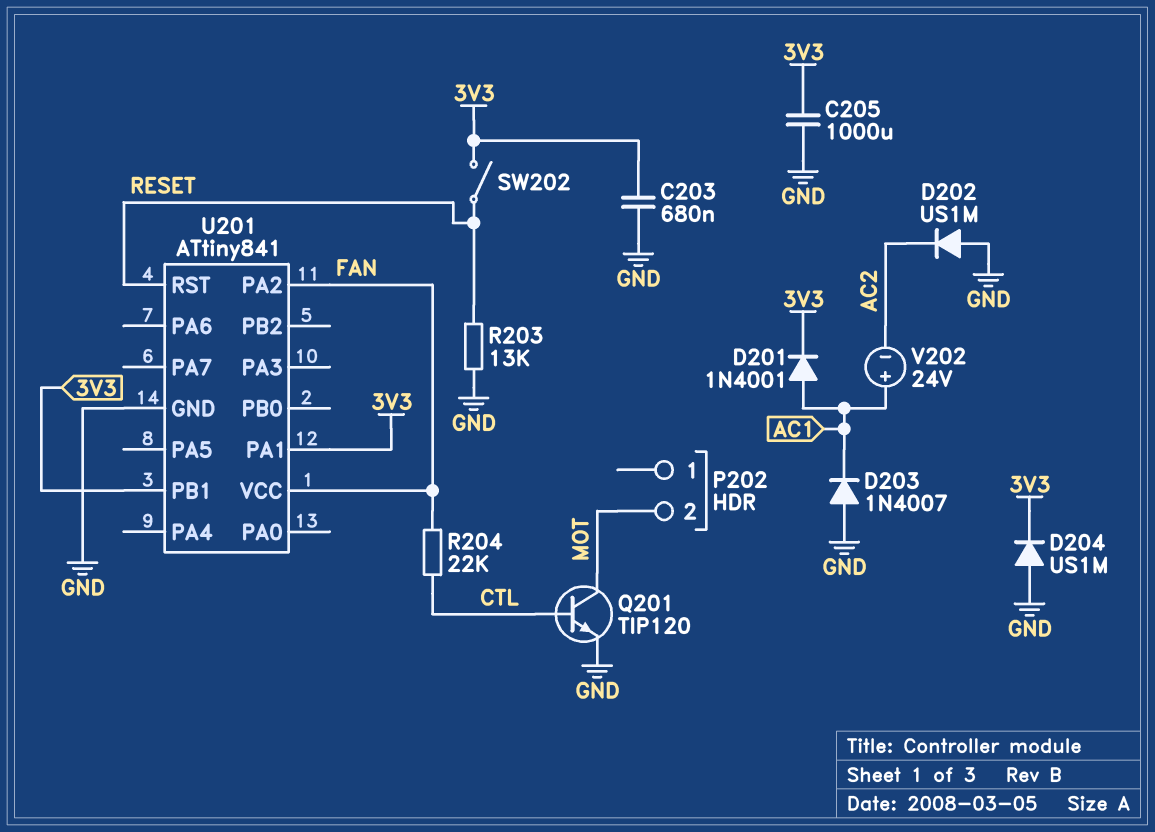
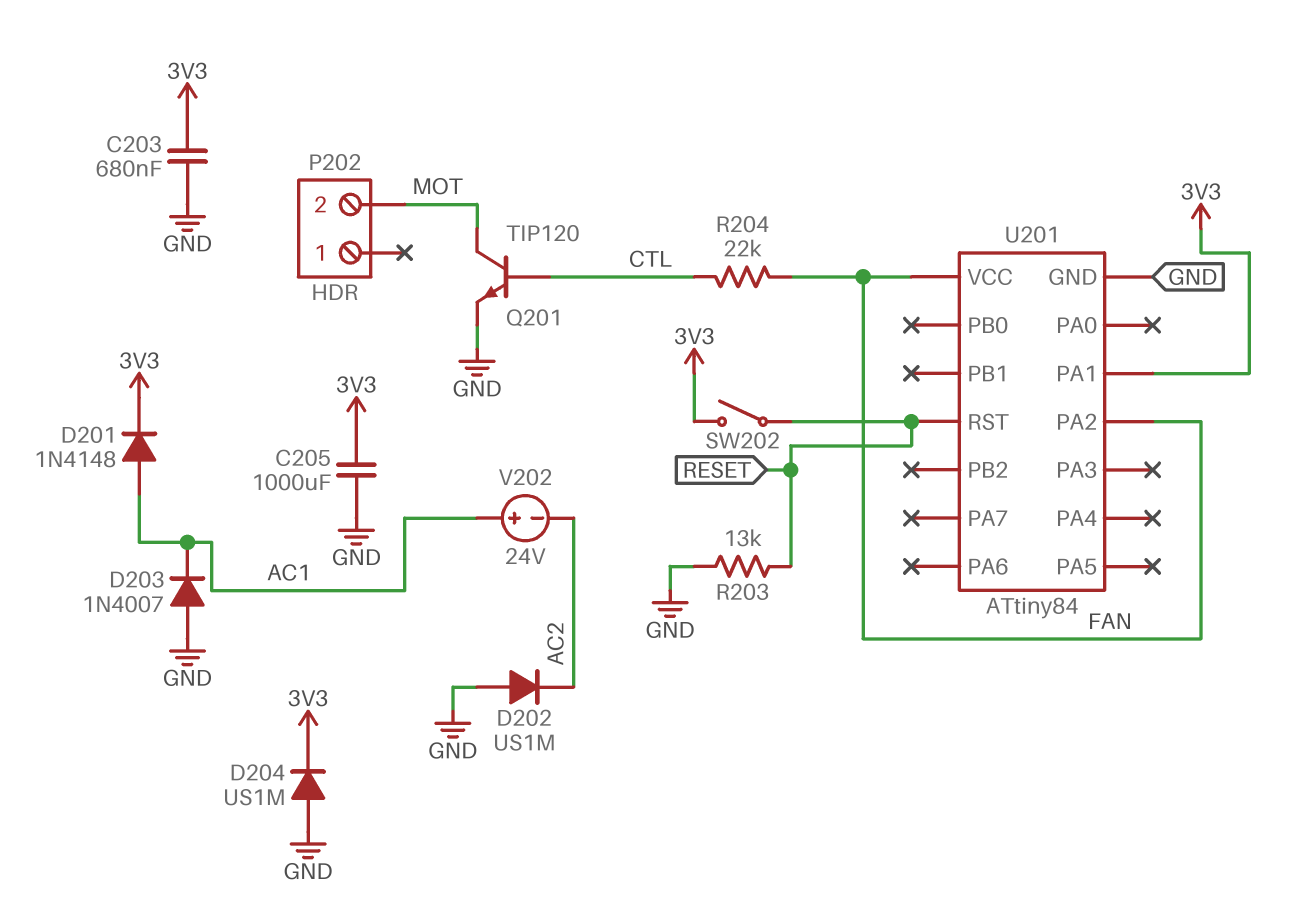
D201: diode 1N4001 (A AC1, K 3V3) -> diode 1N4148 (A AC1, K 3V3)
U201: ATtiny841 -> ATtiny84
U201 pin PB1: 3V3 -> none

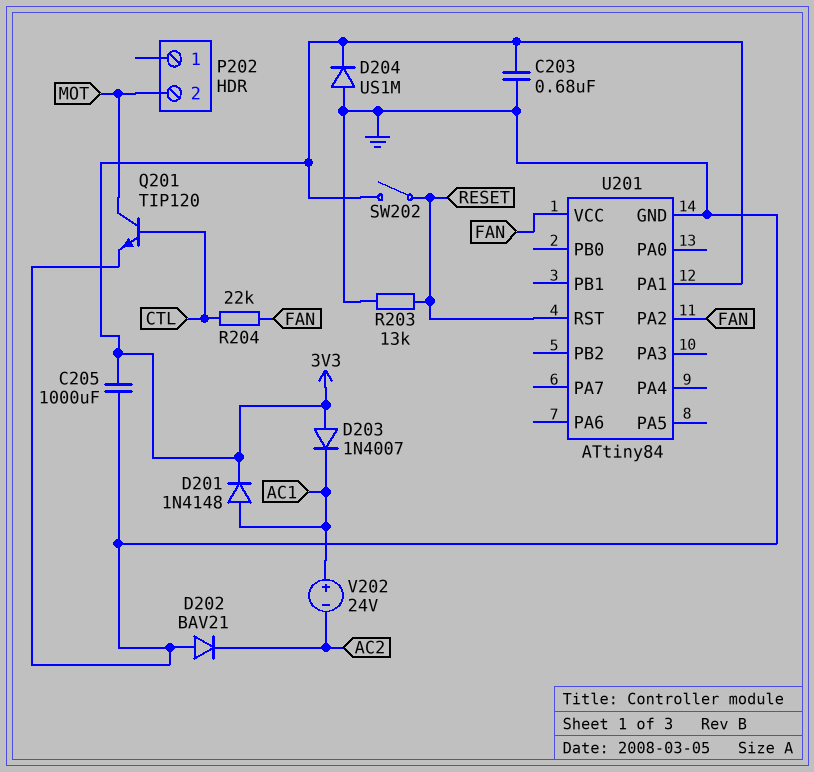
D202: diode US1M (A GND, K AC2) -> diode BAV21 (A GND, K AC2)
D203: diode 1N4007 (A GND, K AC1) -> diode 1N4007 (A 3V3, K AC1)

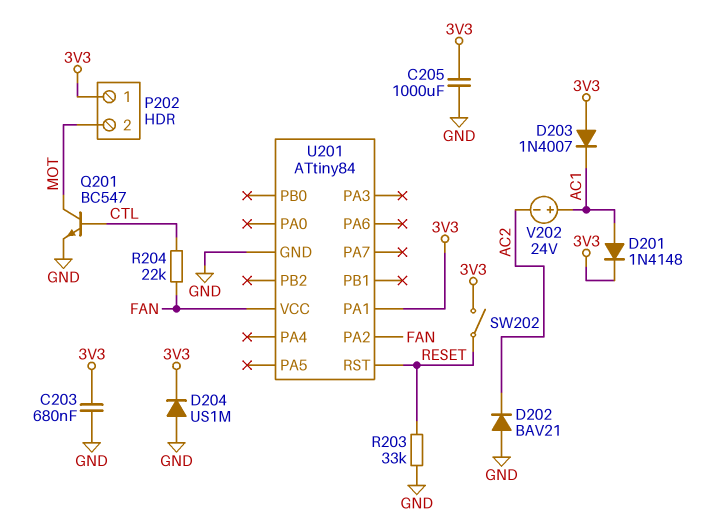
P202 pin 1: none -> 3V3
Q201: NPN TIP120 (B CTL, C MOT, E GND) -> NPN BC547 (B CTL, C MOT, E GND)
R203: 13k (GND, RESET) -> 33k (GND, RESET)

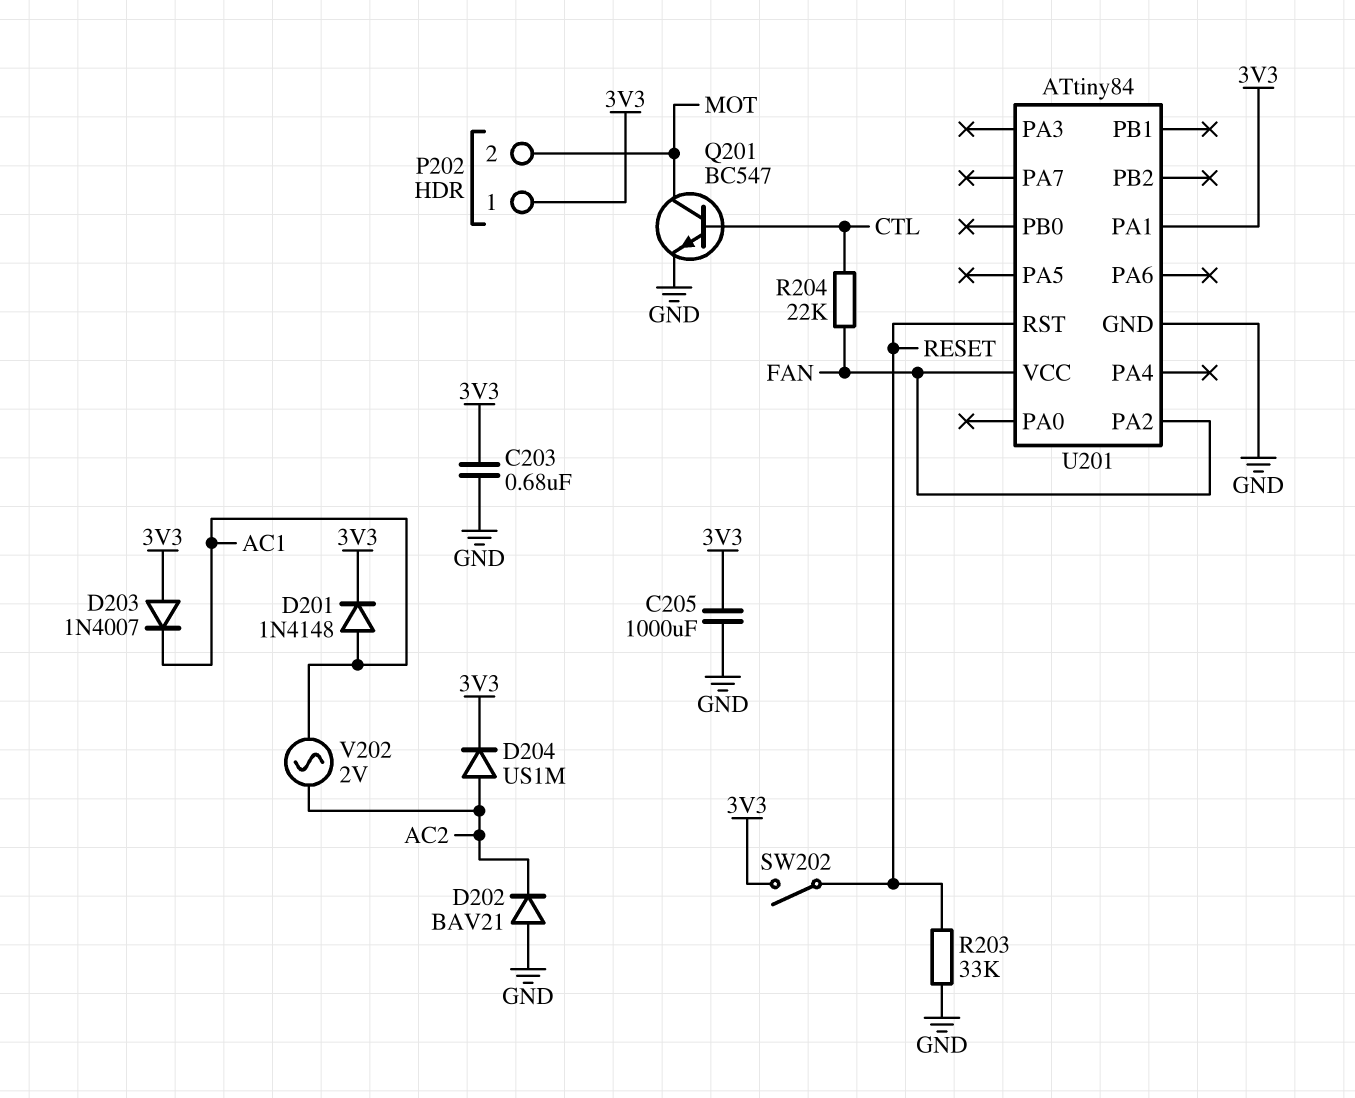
D204: diode US1M (A GND, K 3V3) -> diode US1M (A AC2, K 3V3)
V202: 24V (plus AC1, minus AC2) -> AC 2V (AC1, AC2)

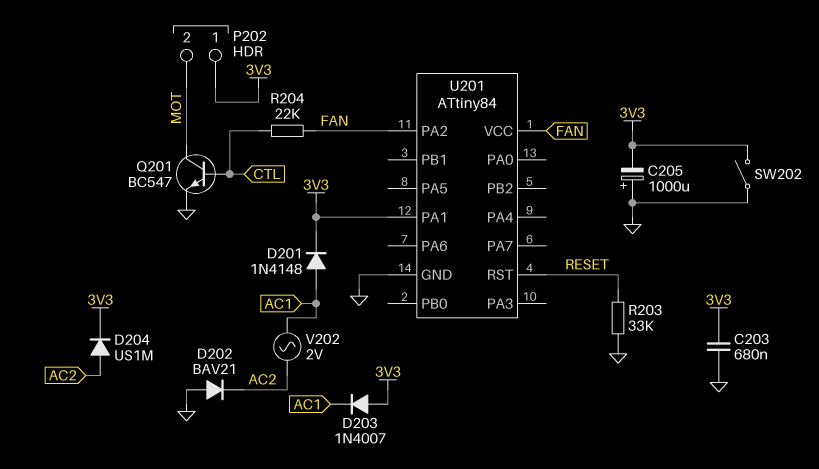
C205: 1000uF (3V3, GND) -> 1000uF (plus GND, minus 3V3)
SW202: switch (3V3, RESET) -> switch (3V3, GND)

